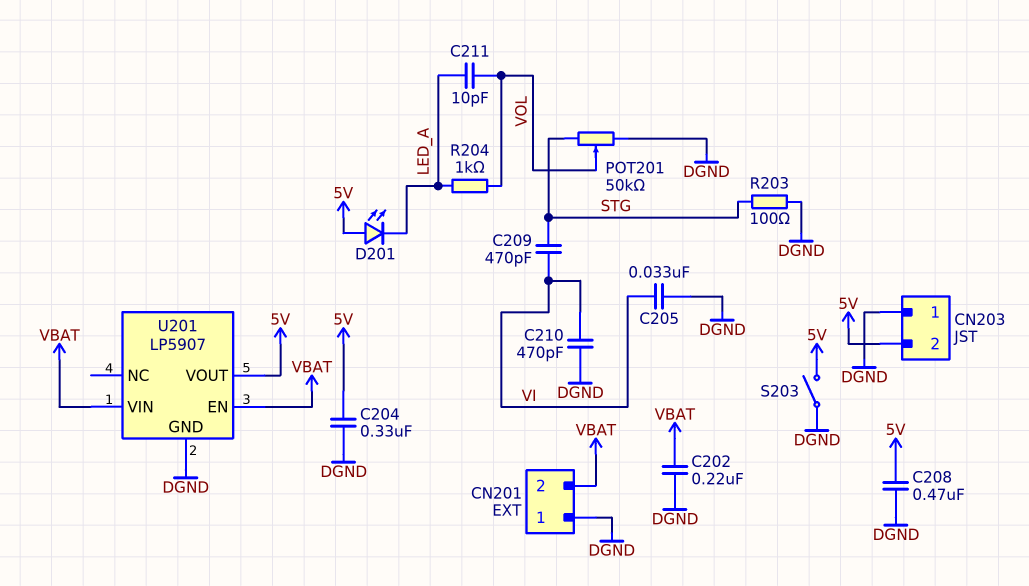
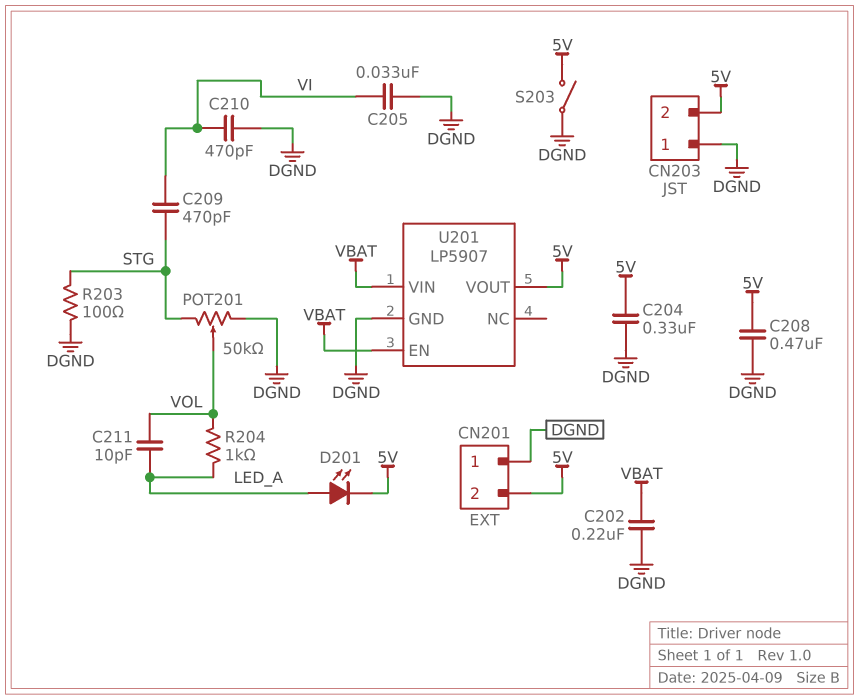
CN201 pin 2: VBAT -> 5V
D201: LED (A 5V, K LED_A) -> LED (A LED_A, K 5V)

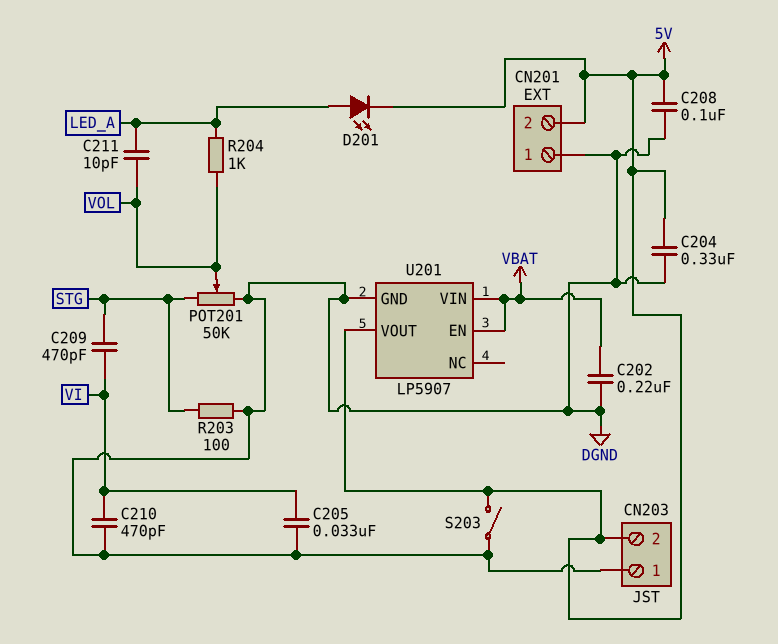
C208: 470nF (5V, DGND) -> 100nF (5V, DGND)

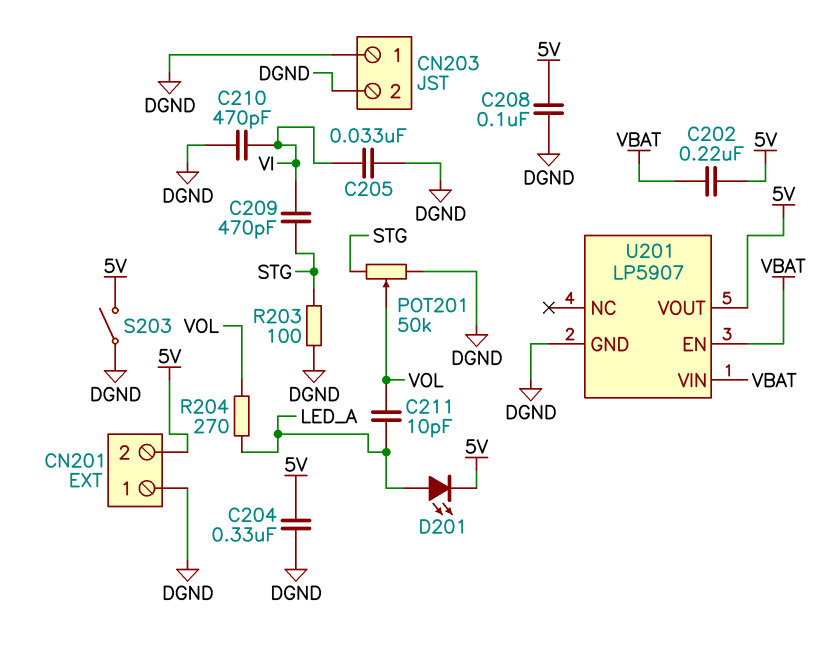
C202: 220nF (DGND, VBAT) -> 220nF (5V, VBAT)
CN203 pin 2: 5V -> DGND
R204: 1k (LED_A, VOL) -> 270 (LED_A, VOL)

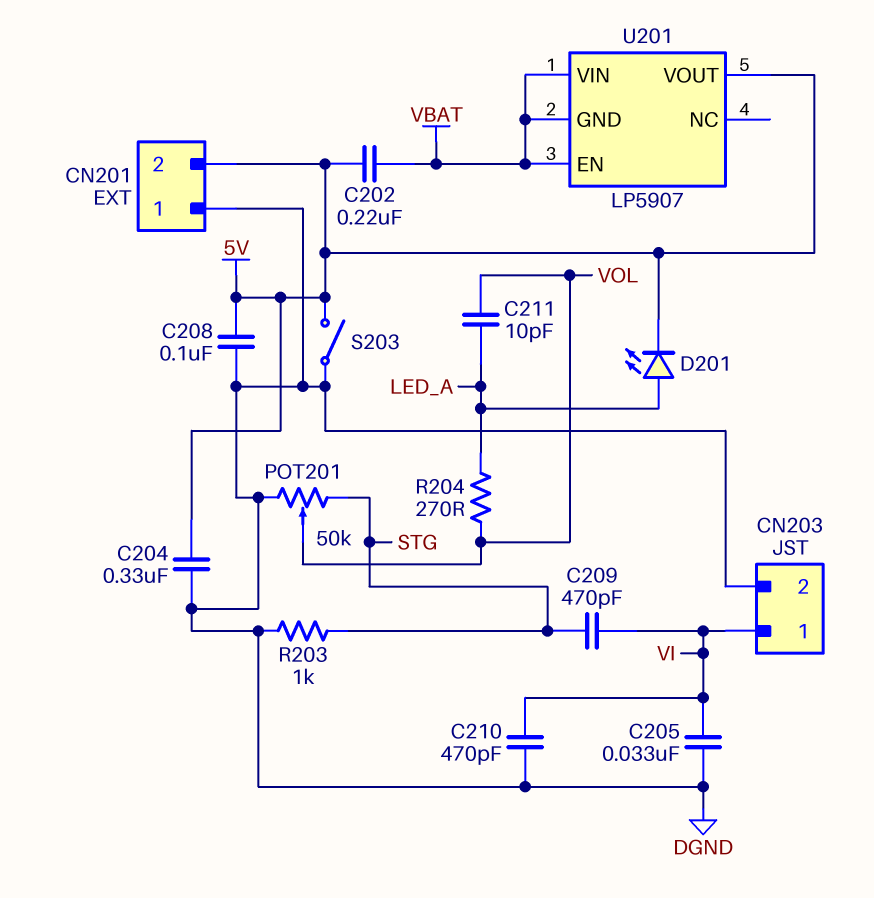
CN203 pin 1: DGND -> VI
R203: 100 (DGND, STG) -> 1k (DGND, STG)
U201 pin GND: DGND -> VBAT

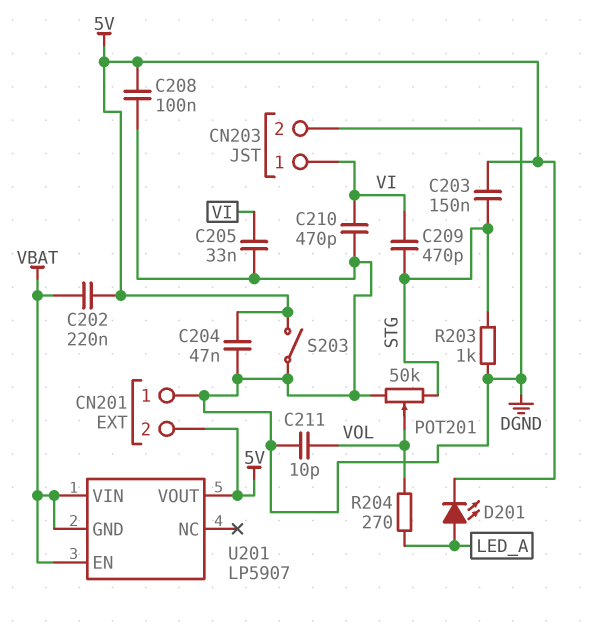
C203: none -> 150nF (5V, STG)
C204: 330nF (5V, DGND) -> 47nF (5V, DGND)
C211: 10pF (LED_A, VOL) -> 10pF (DGND, VOL)

